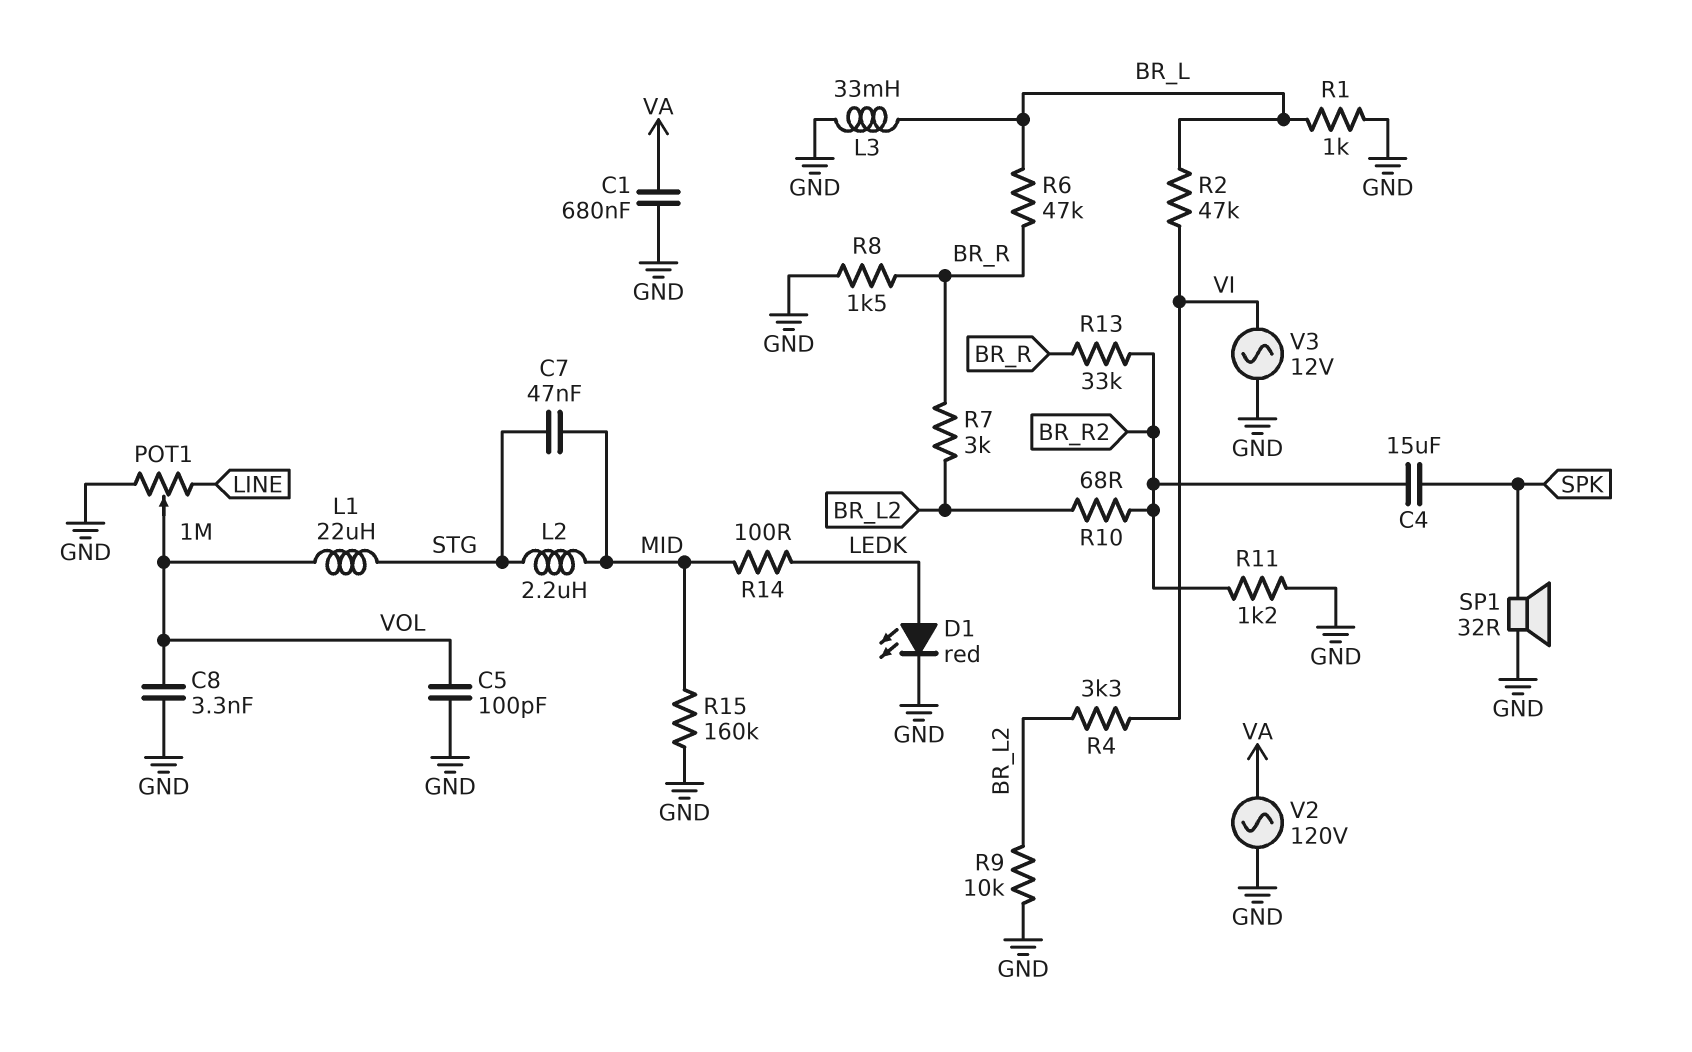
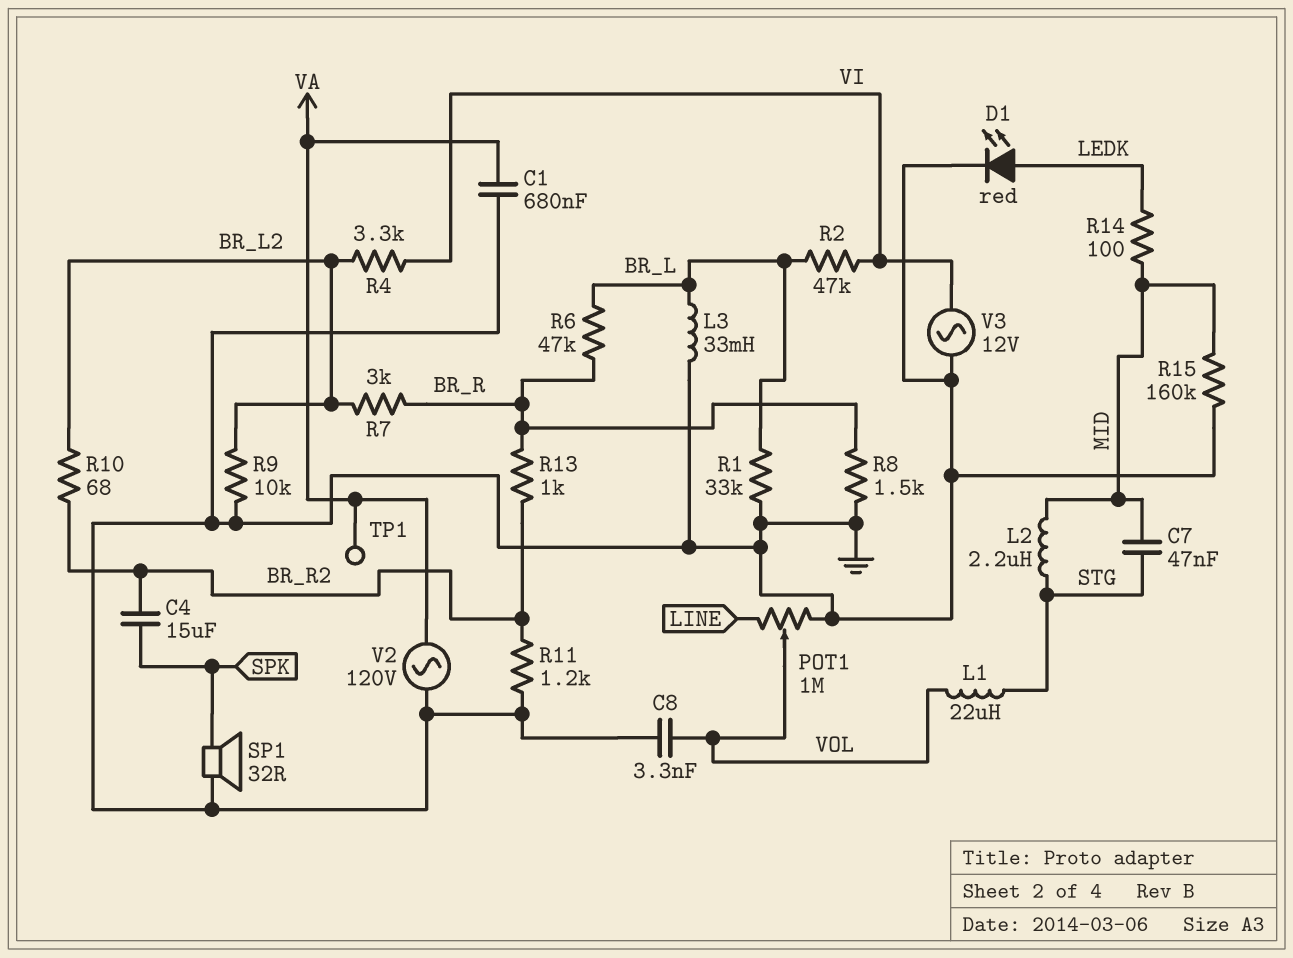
C5: 100pF (GND, VOL) -> none
R1: 1k (BR_L, GND) -> 33k (BR_L, GND)
R13: 33k (BR_R, BR_R2) -> 1k (BR_R, BR_R2)
TP1: none -> test point (VA)

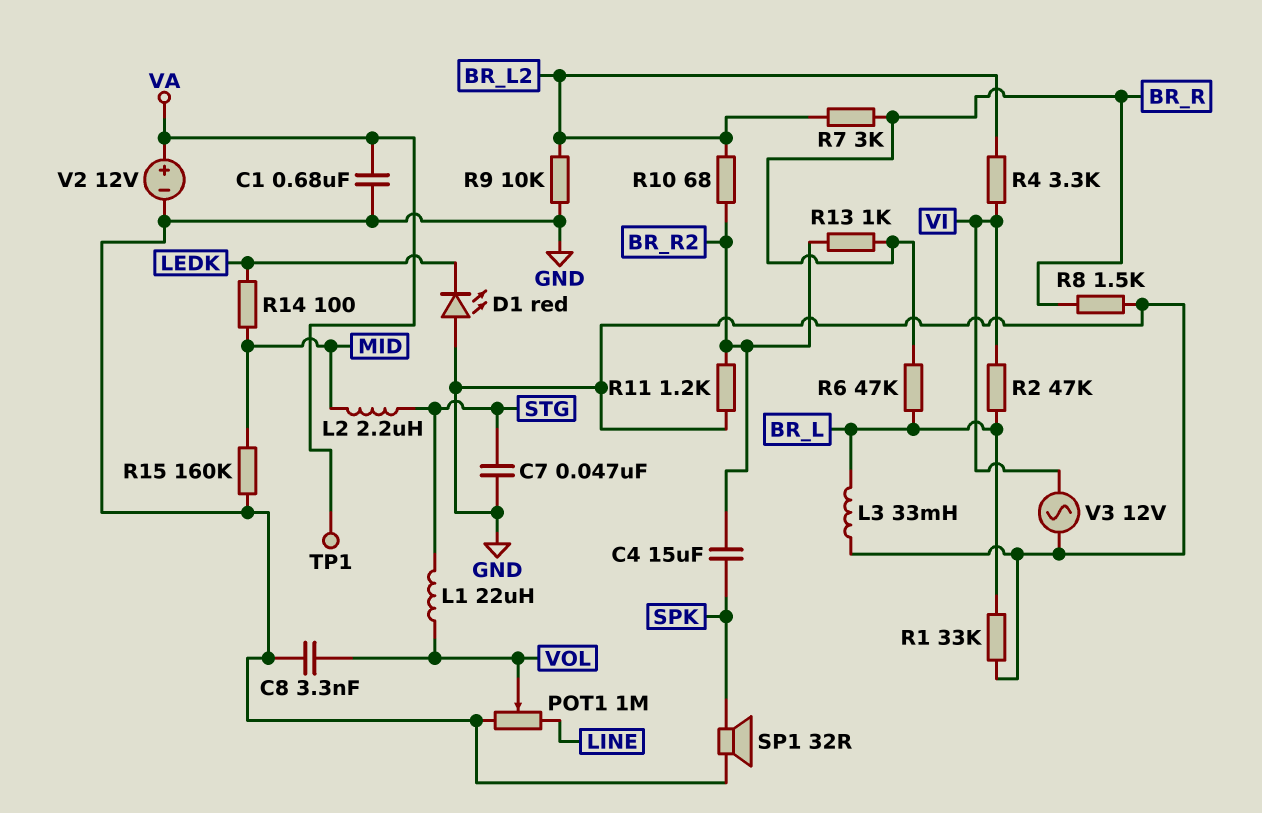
C7: 47nF (MID, STG) -> 47nF (GND, STG)
D1: LED red (A LEDK, K GND) -> LED red (A GND, K LEDK)
V2: AC 120V (GND, VA) -> 12V (plus VA, minus GND)

